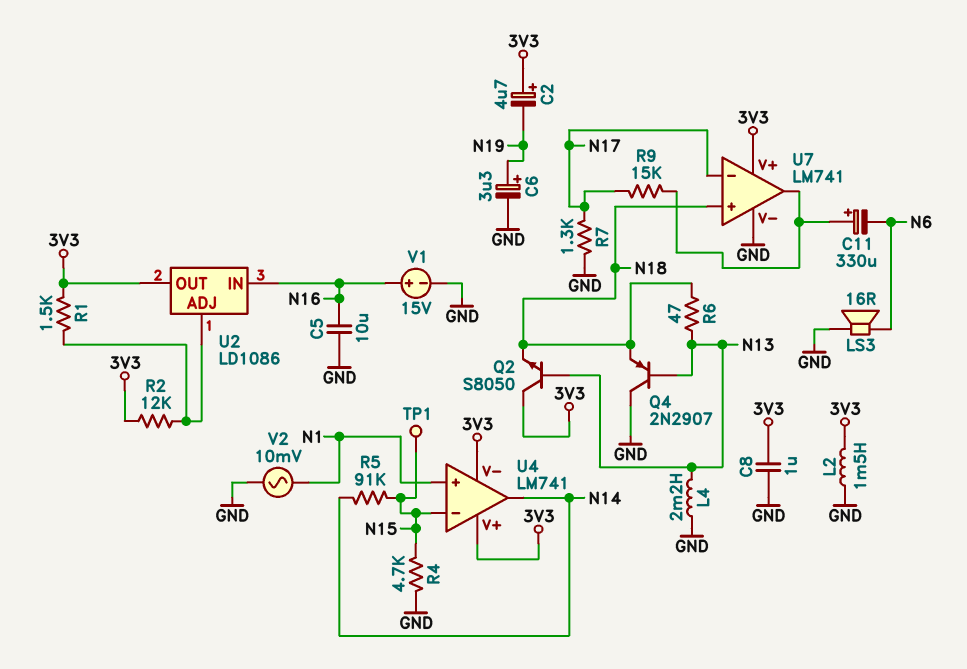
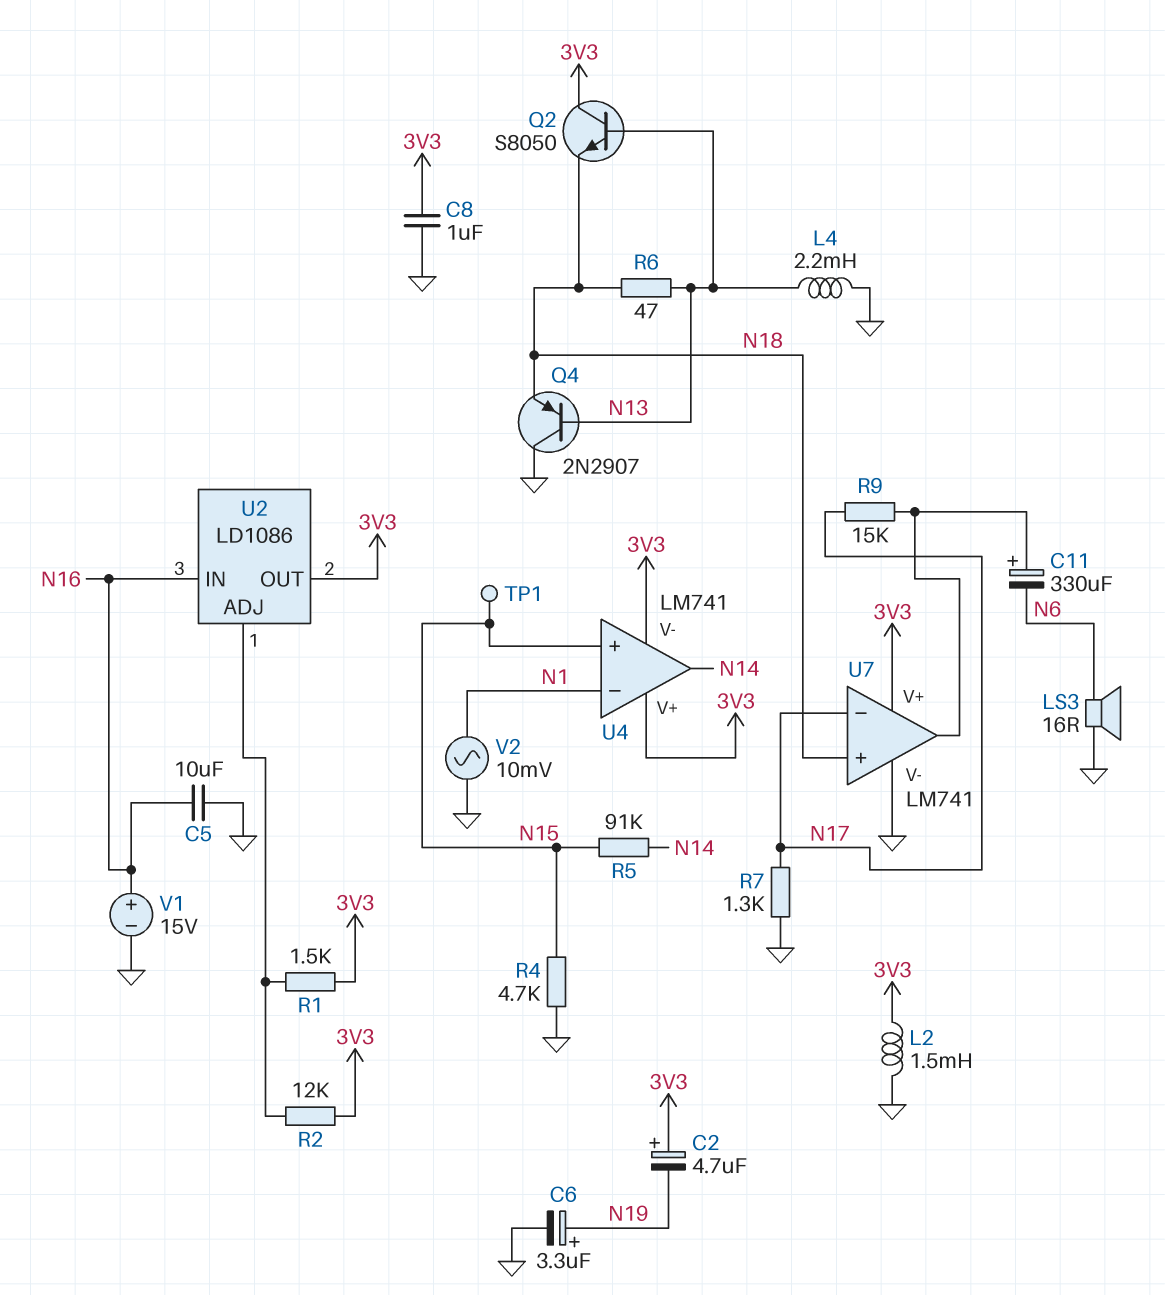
U4 pin in+: N1 -> N15
U4 pin in-: N15 -> N1

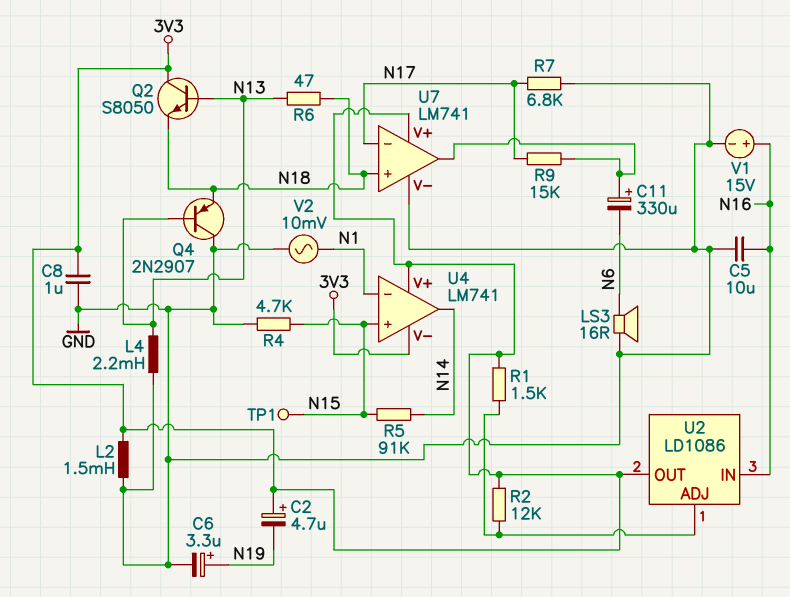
R7: 1.3k (GND, N17) -> 6.8k (GND, N17)

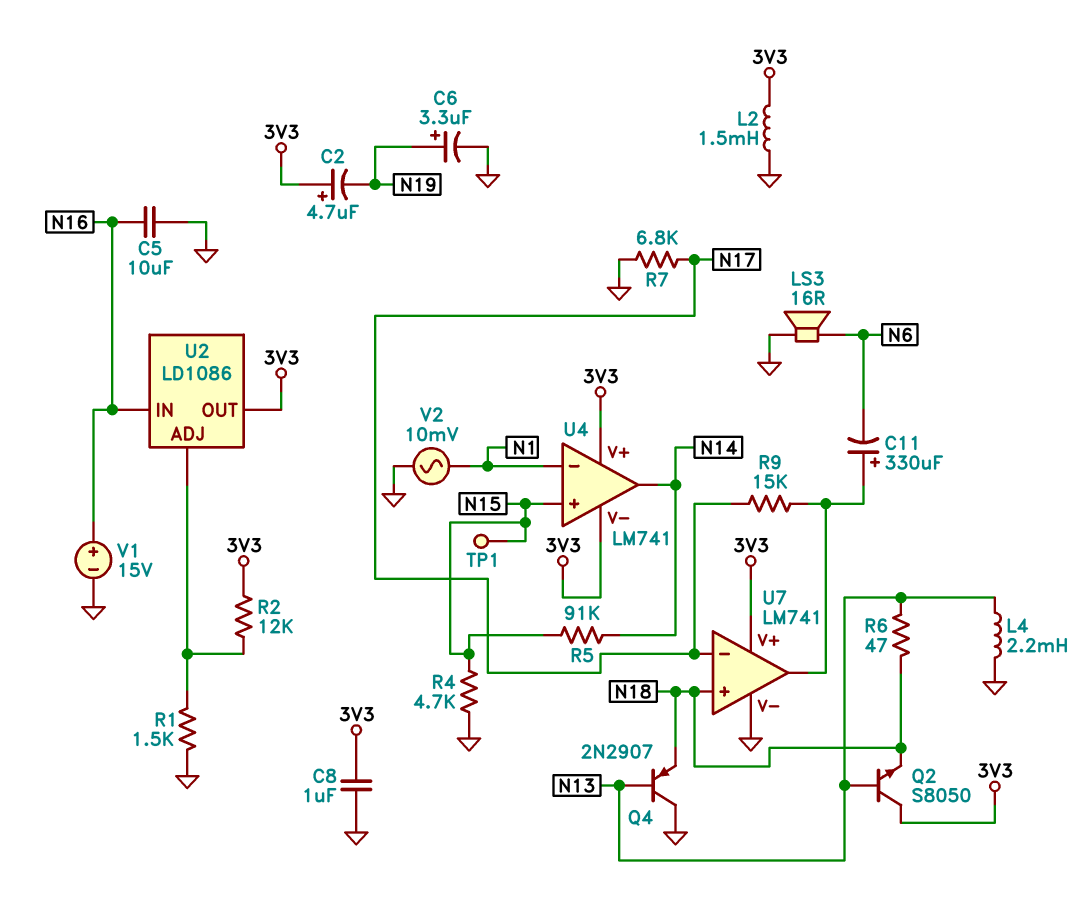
R1: 1.5k (3V3, U2/ADJ) -> 1.5k (GND, U2/ADJ)

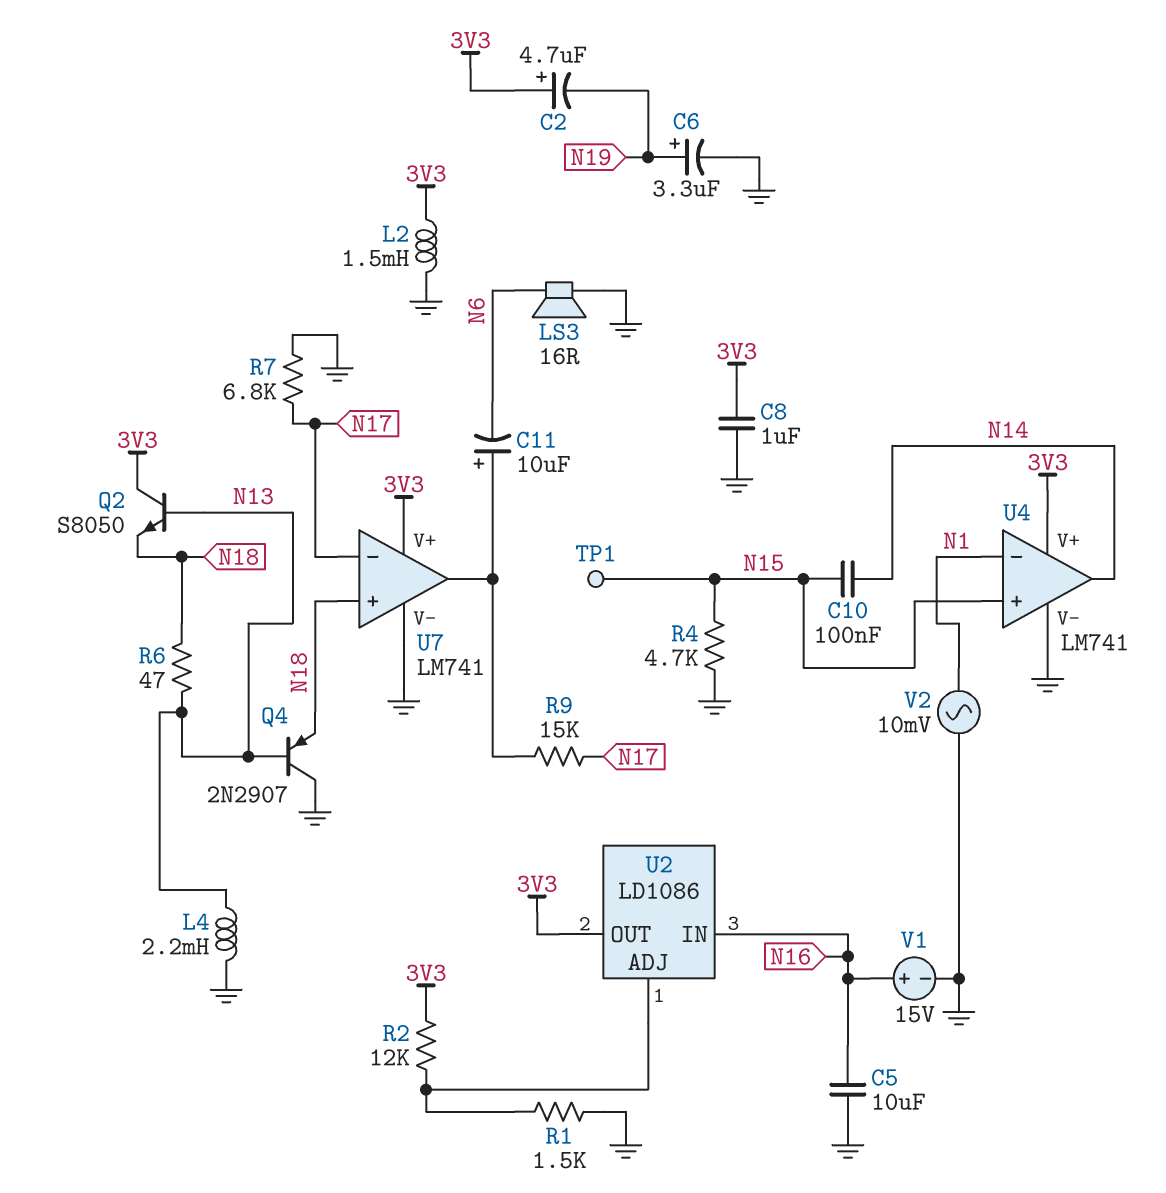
C10: none -> 100nF (N14, N15)
C11: 330uF (plus U7/out, minus N6) -> 10uF (plus U7/out, minus N6)
R5: 91k (N14, N15) -> none
U4 pin V-: 3V3 -> GND

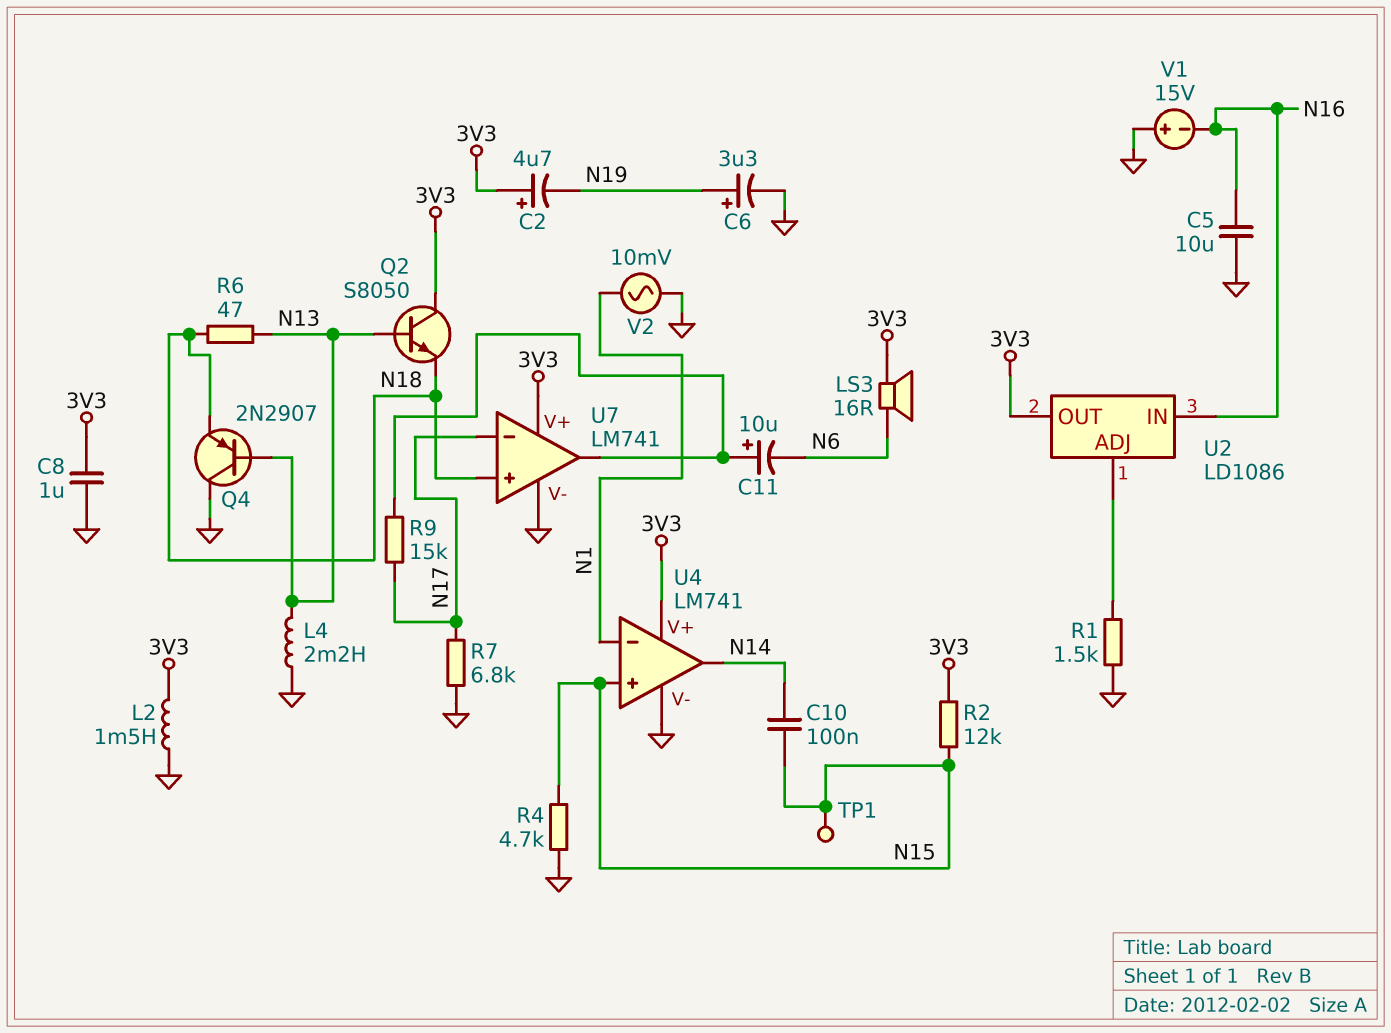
LS3: speaker 16R (GND, N6) -> speaker 16R (3V3, N6)
R2: 12k (3V3, U2/ADJ) -> 12k (3V3, N15)
V1: 15V (plus N16, minus GND) -> 15V (plus GND, minus N16)

